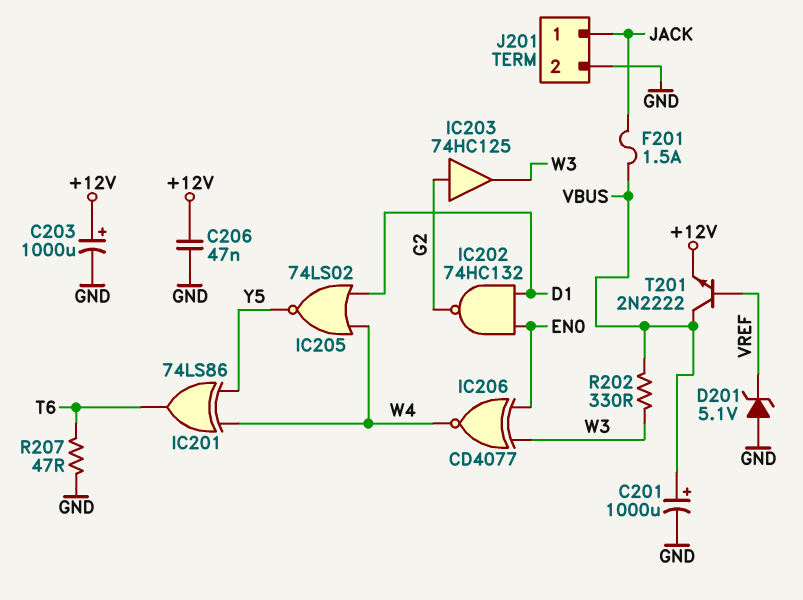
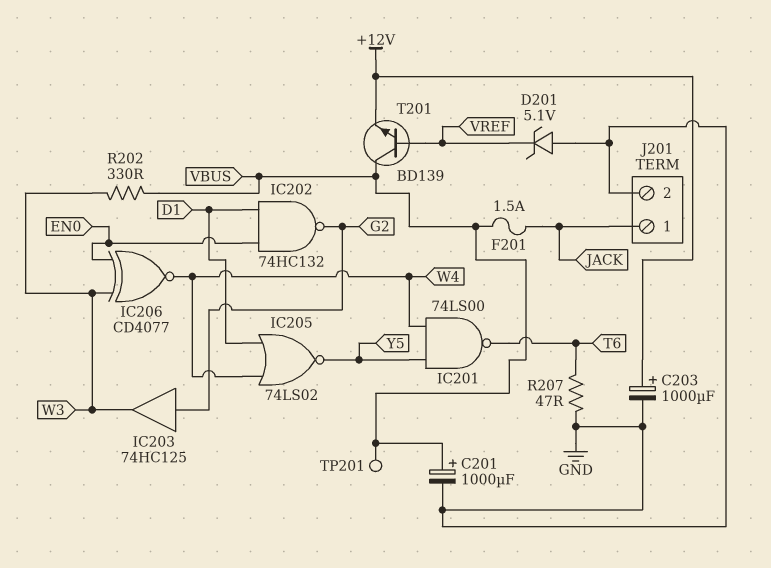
C206: 47nF (+12V, GND) -> none
IC201: XOR 74LS86 (in W4, in Y5, out T6) -> NAND 74LS00 (in W4, in Y5, out T6)
T201: NPN 2N2222 (B VREF, C VBUS, E +12V) -> NPN BD139 (B VREF, C VBUS, E +12V)
TP201: none -> test point (VBUS)

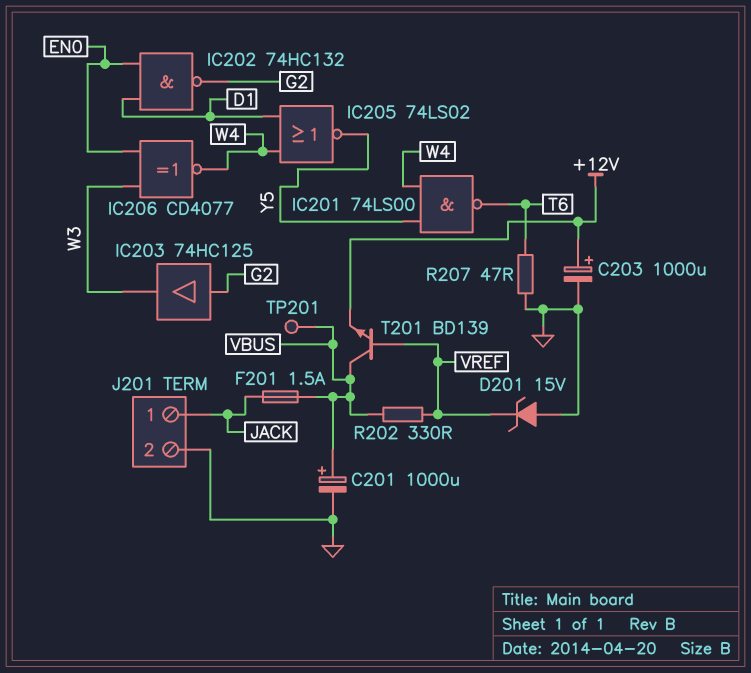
D201: zener 5.1V (A GND, K VREF) -> zener 15V (A GND, K VREF)
R202: 330 (VBUS, W3) -> 330 (VBUS, VREF)

